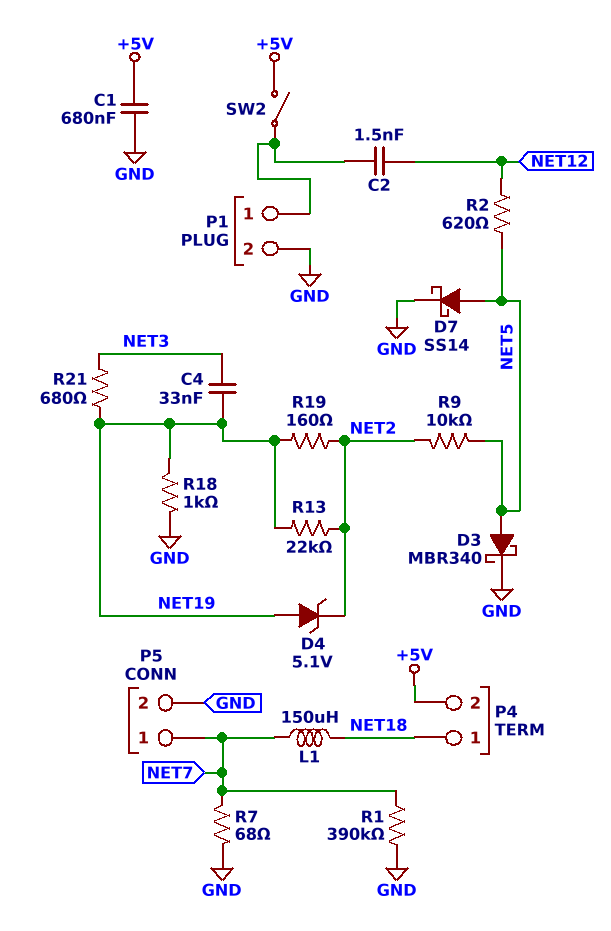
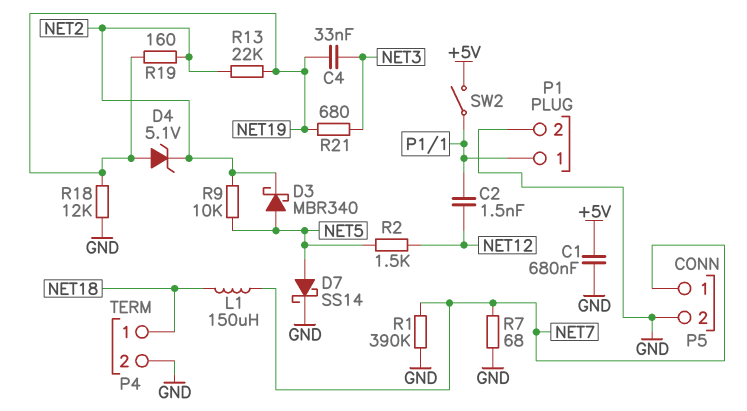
D3: schottky MBR340 (A NET5, K GND) -> schottky MBR340 (A NET5, K NET2)
P4 pin 2: +5V -> GND
R2: 620 (NET5, NET12) -> 1.5k (NET5, NET12)
R18: 1k (GND, NET19) -> 12k (GND, NET19)

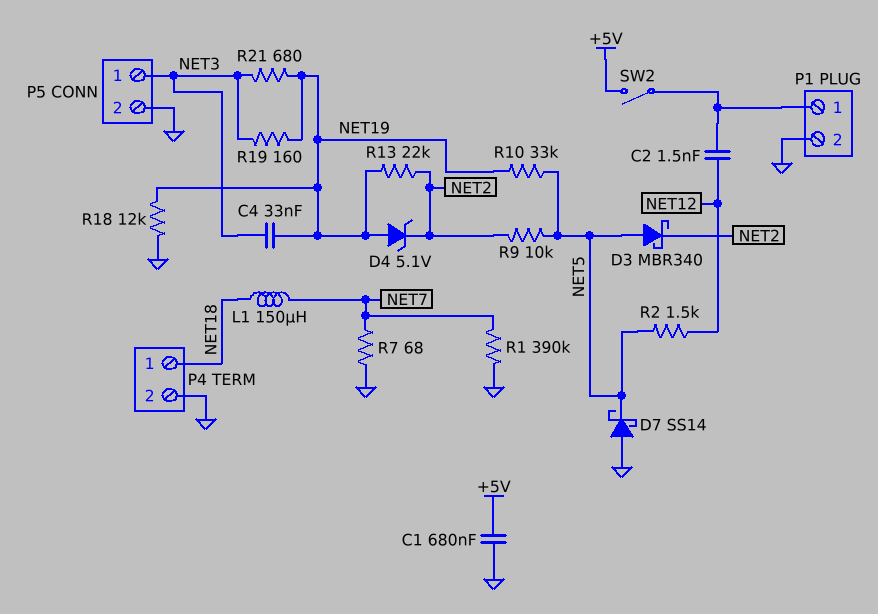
D7: schottky SS14 (A NET5, K GND) -> schottky SS14 (A GND, K NET5)
P5 pin 1: NET7 -> NET3
R10: none -> 33k (NET5, NET19)
R19: 160 (NET2, NET19) -> 160 (NET3, NET19)

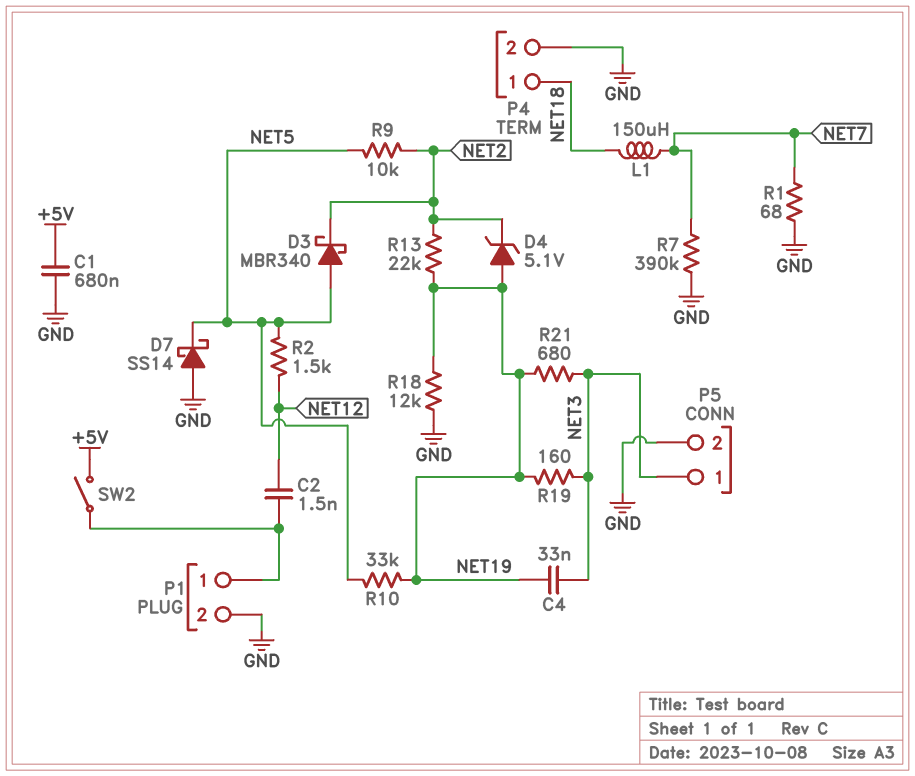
R1: 390k (GND, NET7) -> 68 (GND, NET7)
R7: 68 (GND, NET7) -> 390k (GND, NET7)

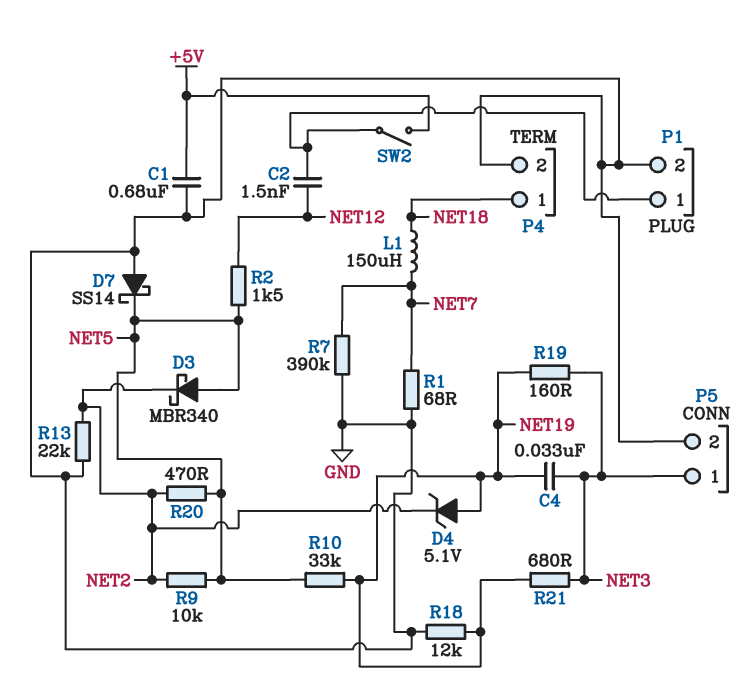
R13: 22k (NET2, NET19) -> 22k (GND, NET2)
R20: none -> 470 (NET2, NET5)

